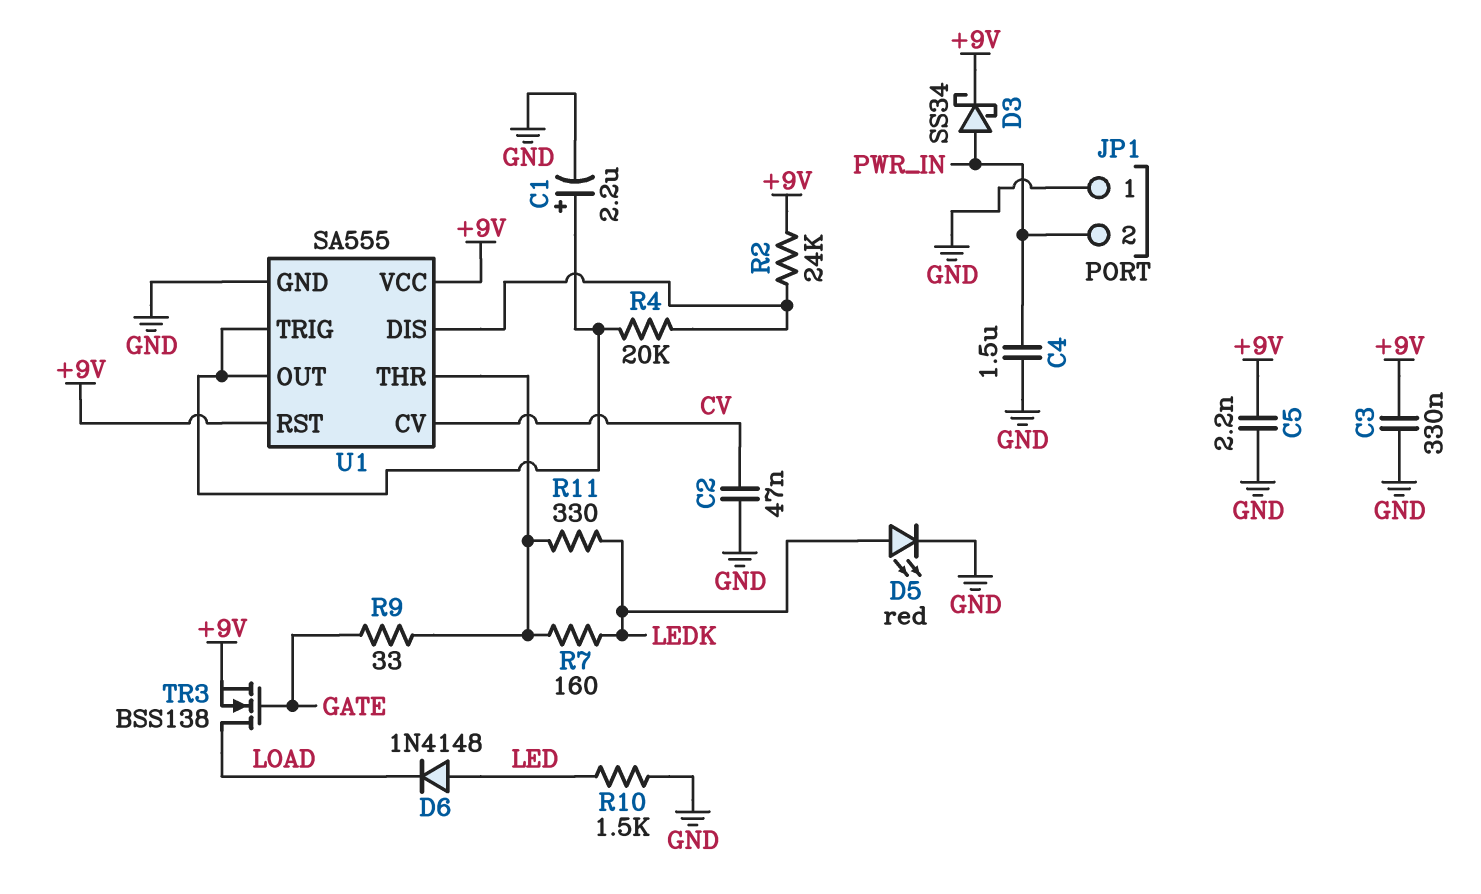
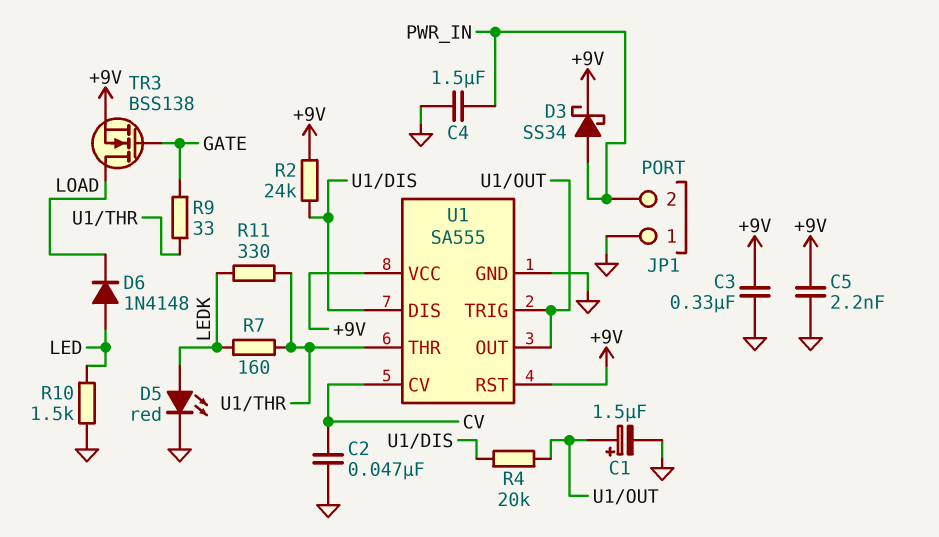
C1: 2.2uF (plus U1/OUT, minus GND) -> 1.5uF (plus U1/OUT, minus GND)

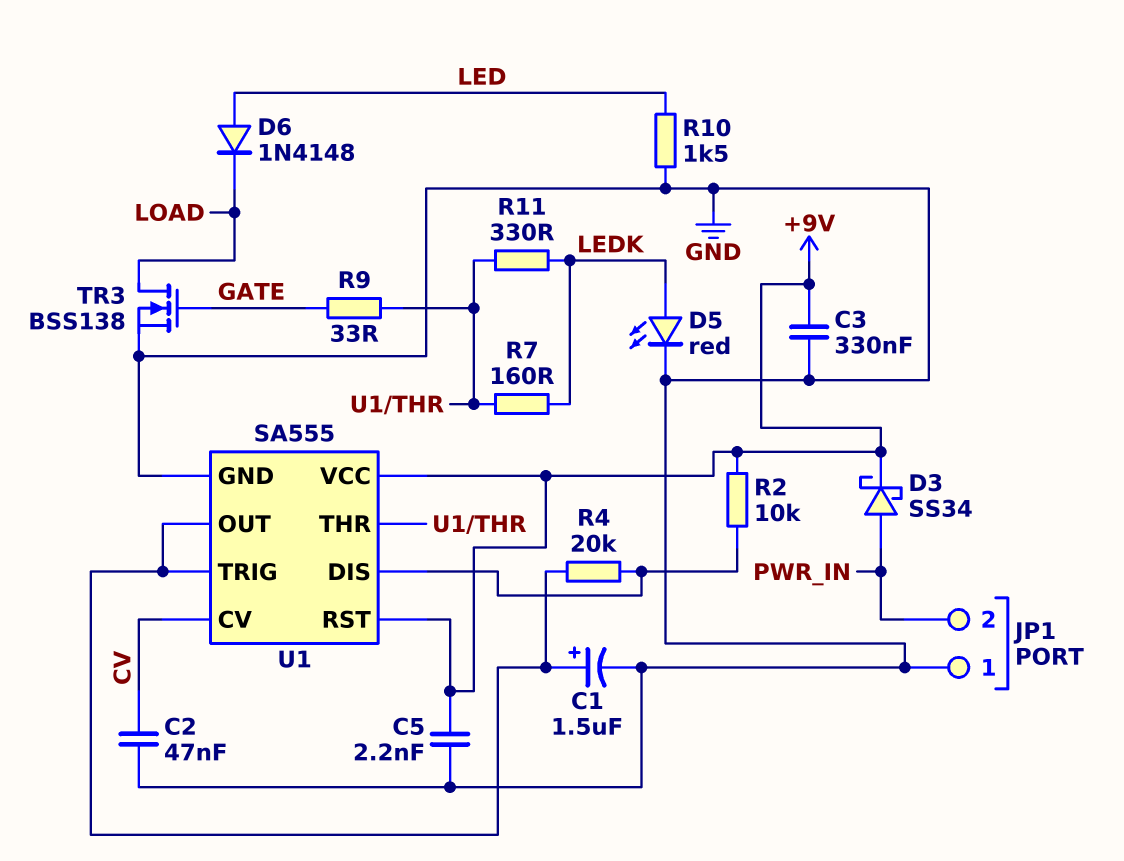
C4: 1.5uF (GND, PWR_IN) -> none
R2: 24k (+9V, U1/DIS) -> 10k (+9V, U1/DIS)
TR3: NMOS BSS138 (G GATE, D LOAD, S +9V) -> NMOS BSS138 (G GATE, D LOAD, S GND)

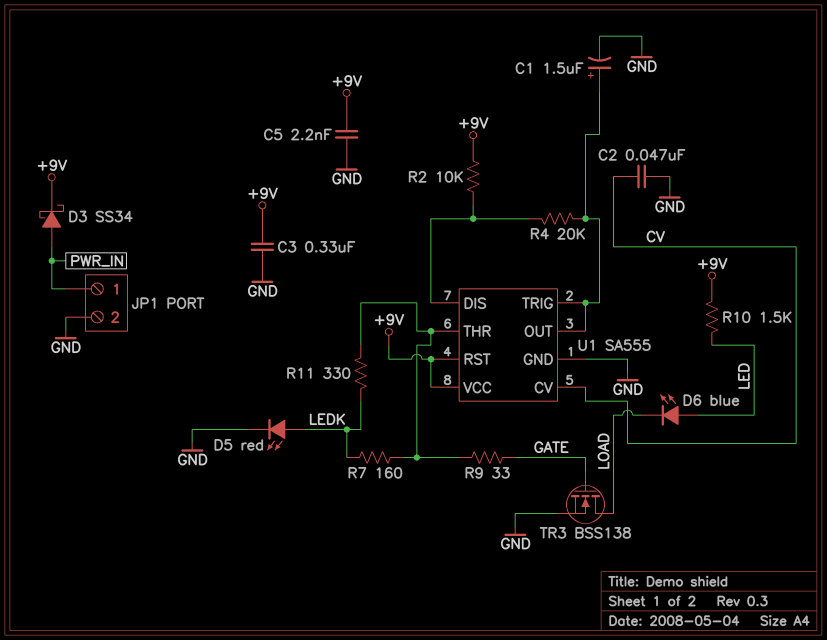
D6: diode 1N4148 (A LED, K LOAD) -> LED blue (A LED, K LOAD)
JP1 pin 1: GND -> PWR_IN
JP1 pin 2: PWR_IN -> GND
R10: 1.5k (GND, LED) -> 1.5k (+9V, LED)

